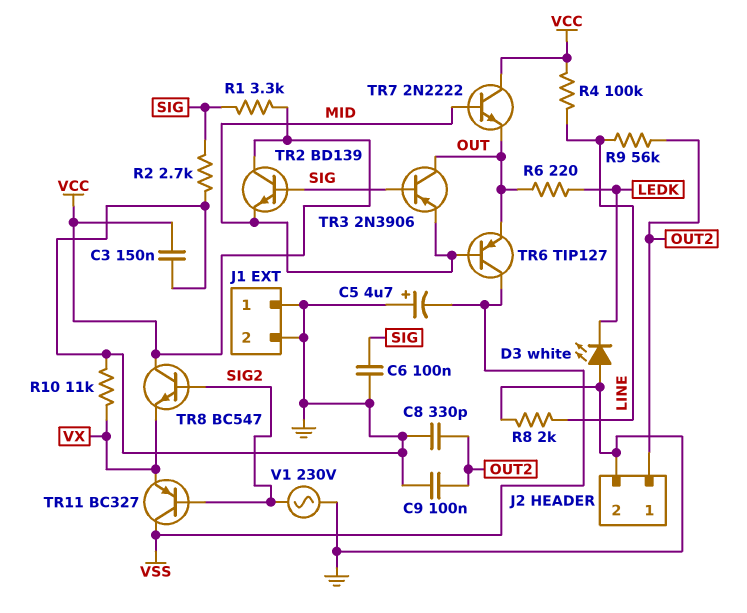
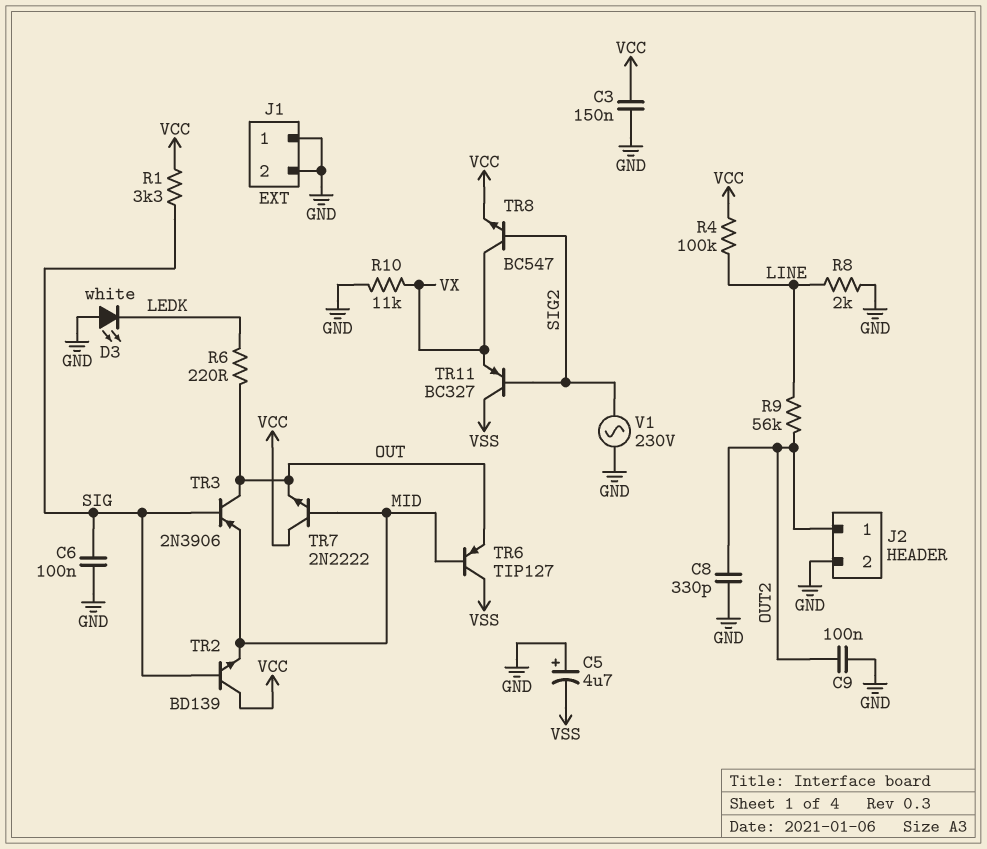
R2: 2.7k (GND, SIG) -> none
TR8: NPN BC547 (B SIG2, C VCC, E VX) -> NPN BC547 (B SIG2, C VX, E VCC)

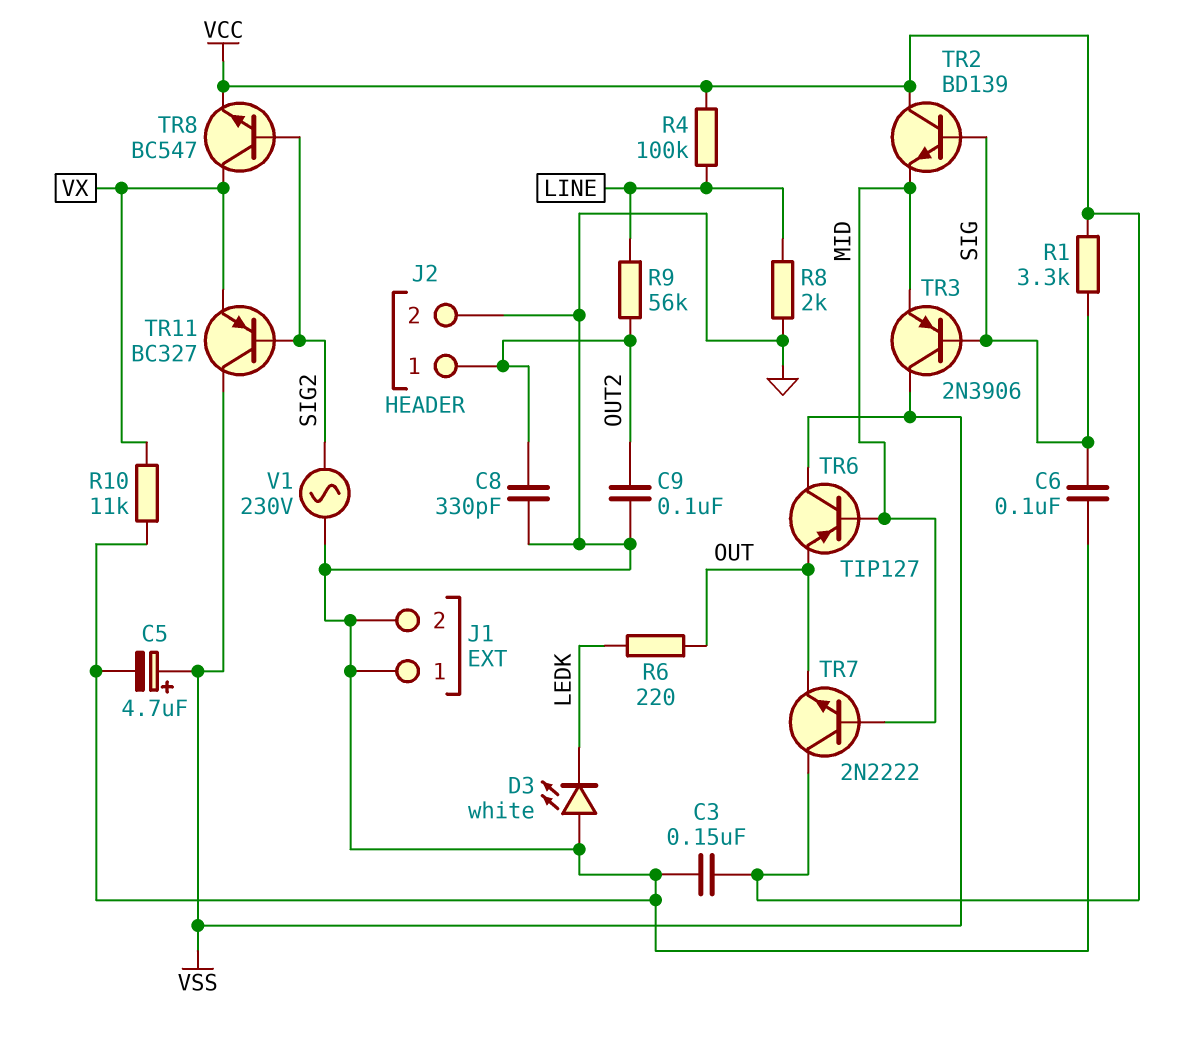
C5: 4.7uF (plus GND, minus VSS) -> 4.7uF (plus VSS, minus GND)
TR3: PNP 2N3906 (B SIG, C OUT, E MID) -> PNP 2N3906 (B SIG, C VSS, E MID)

